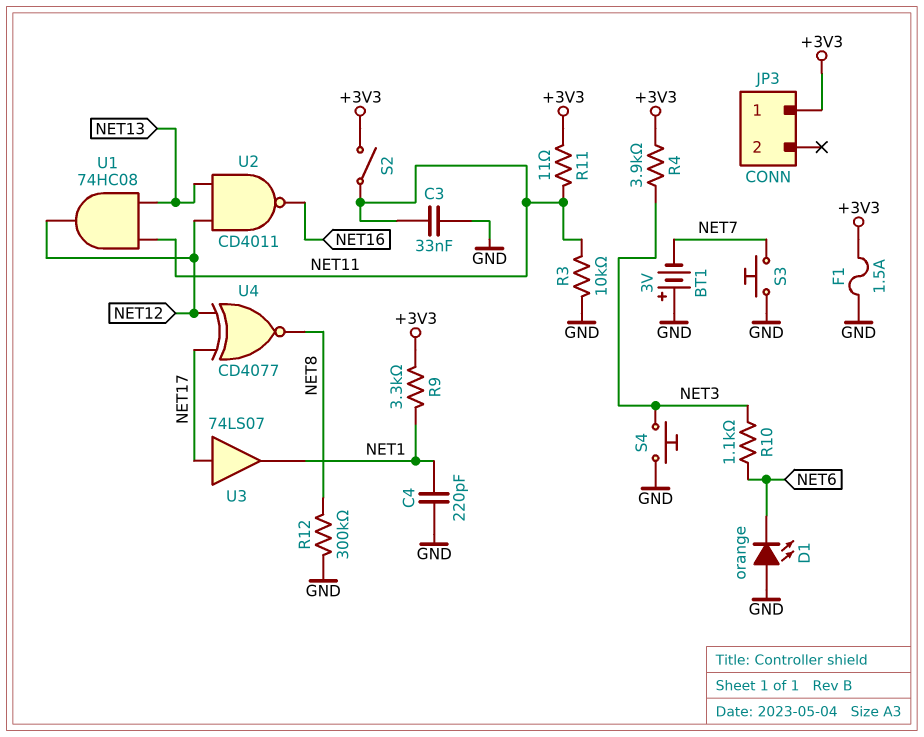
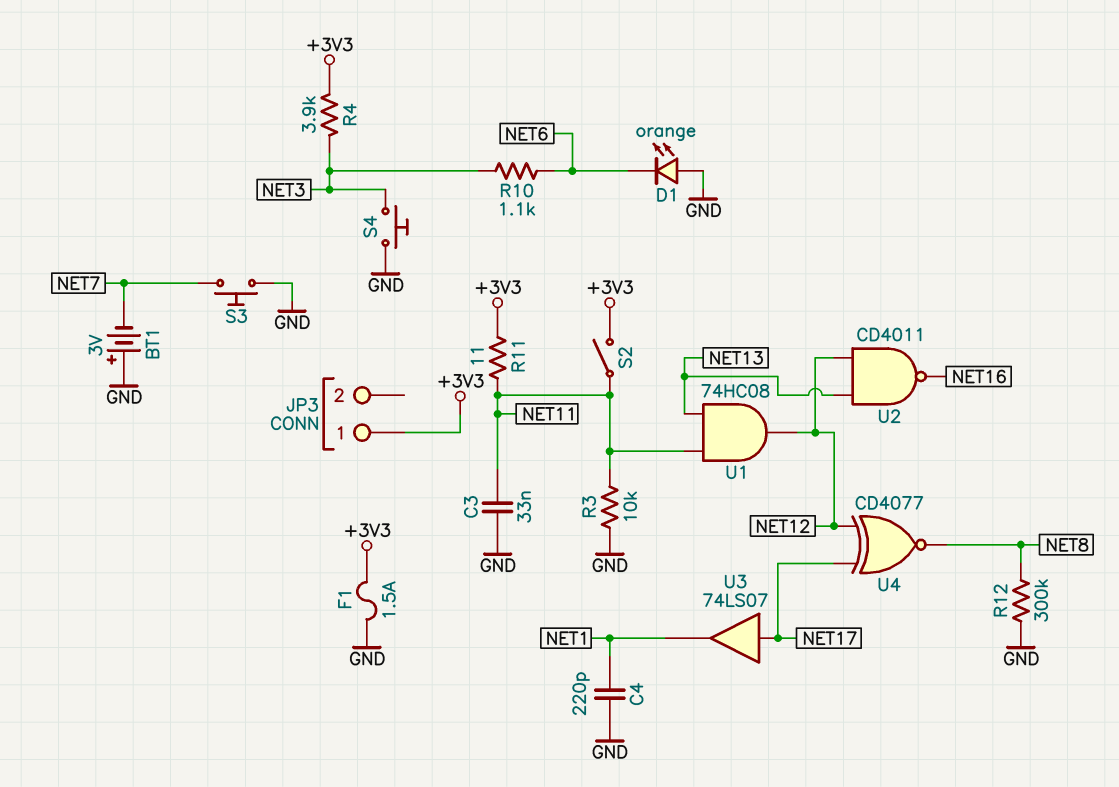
R9: 3.3k (+3V3, NET1) -> none

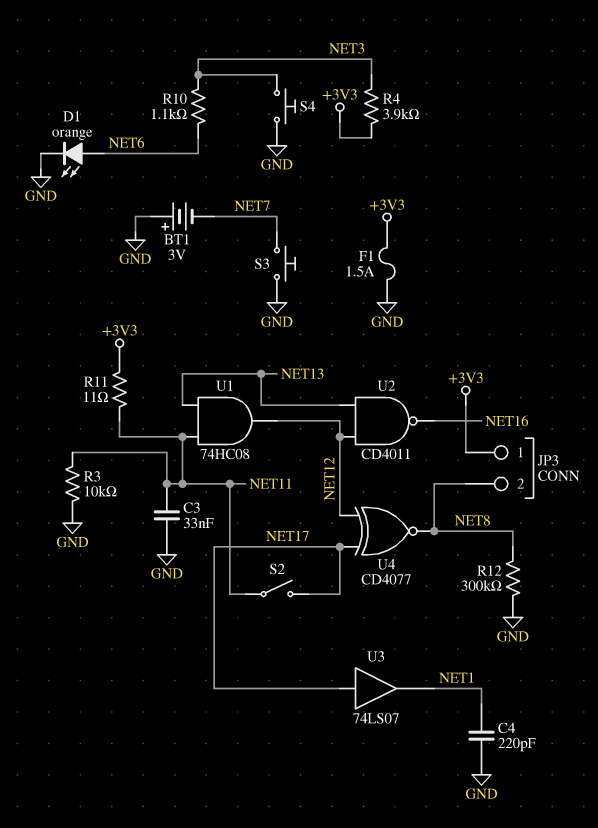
D1: LED orange (A GND, K NET6) -> LED orange (A NET6, K GND)
JP3 pin 2: none -> NET8
S2: switch (+3V3, NET11) -> switch (NET11, NET17)

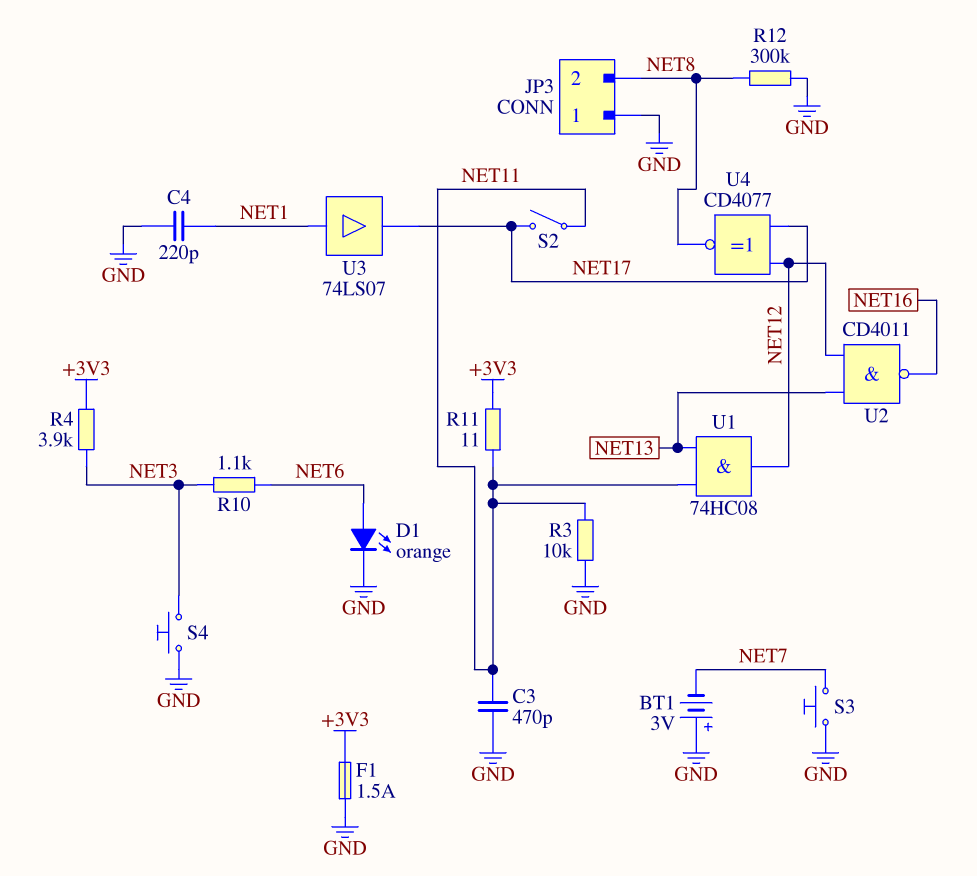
C3: 33nF (GND, NET11) -> 470pF (GND, NET11)
JP3 pin 1: +3V3 -> GND
U3: buffer 74LS07 (in NET17, out NET1) -> buffer 74LS07 (in NET1, out NET17)

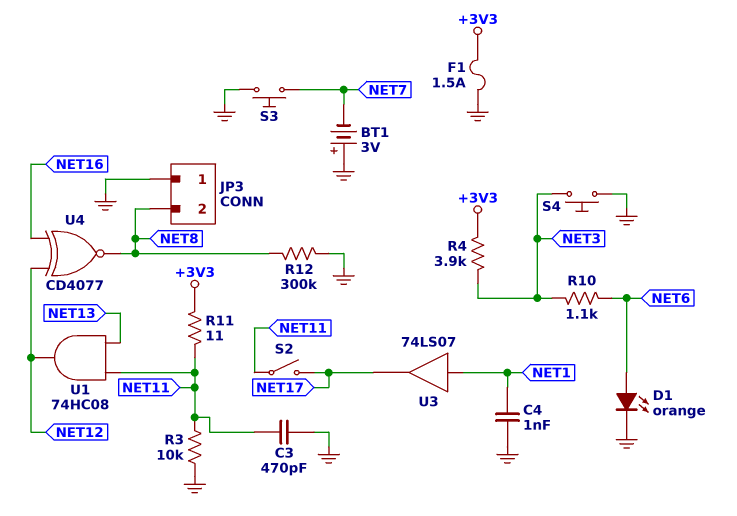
C4: 220pF (GND, NET1) -> 1nF (GND, NET1)
U2: NAND CD4011 (in NET12, in NET13, out NET16) -> none
U4: XNOR CD4077 (in NET12, in NET17, out NET8) -> XNOR CD4077 (in NET12, in NET16, out NET8)

